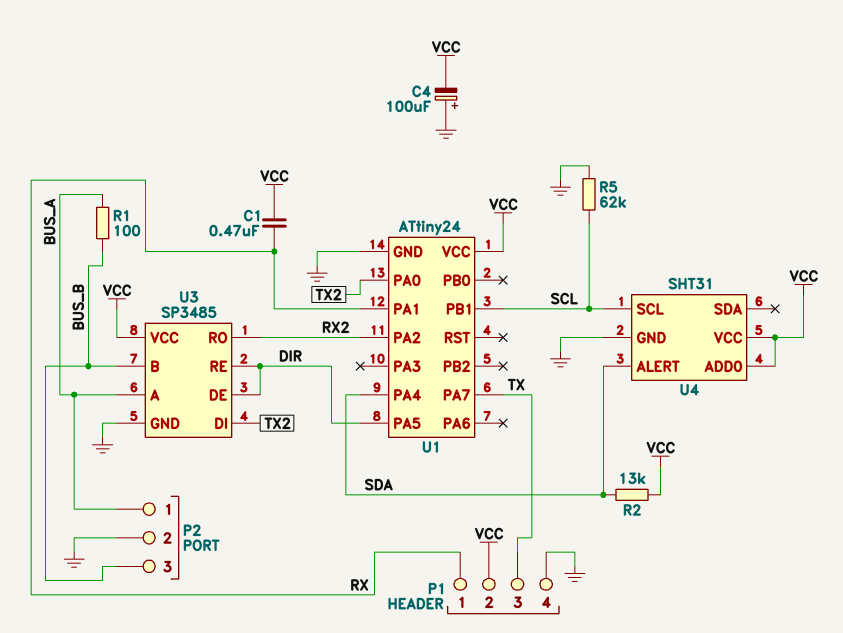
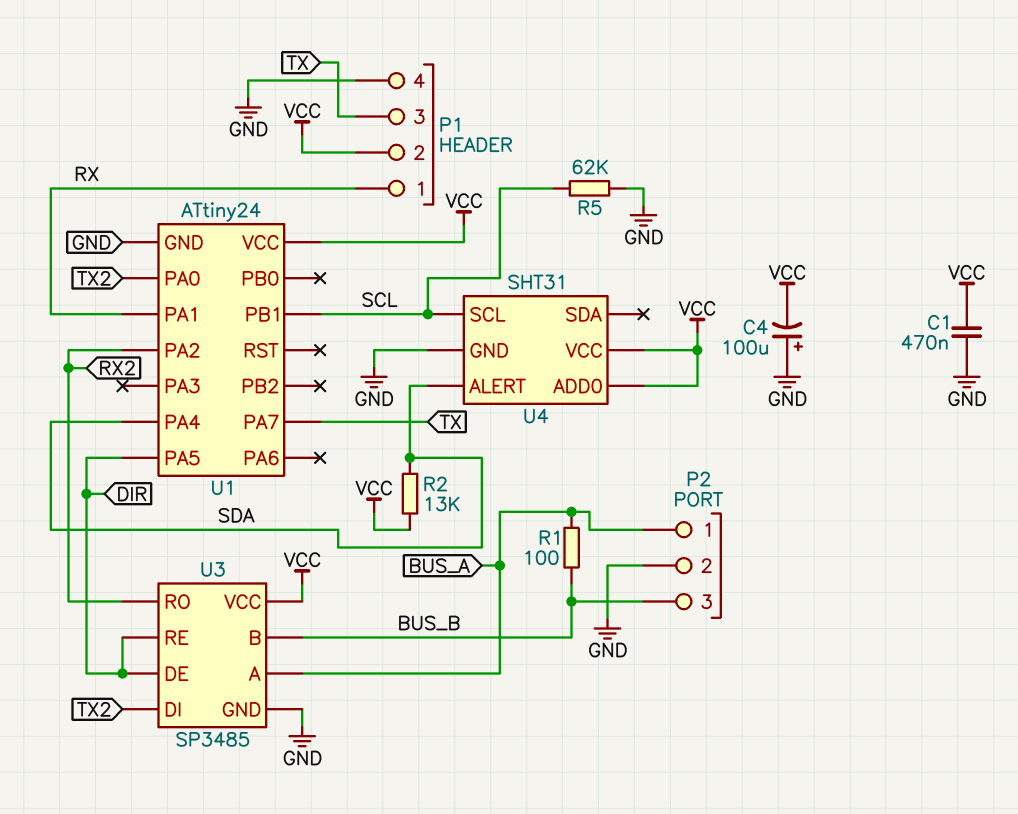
C1: 470nF (RX, VCC) -> 470nF (GND, VCC)

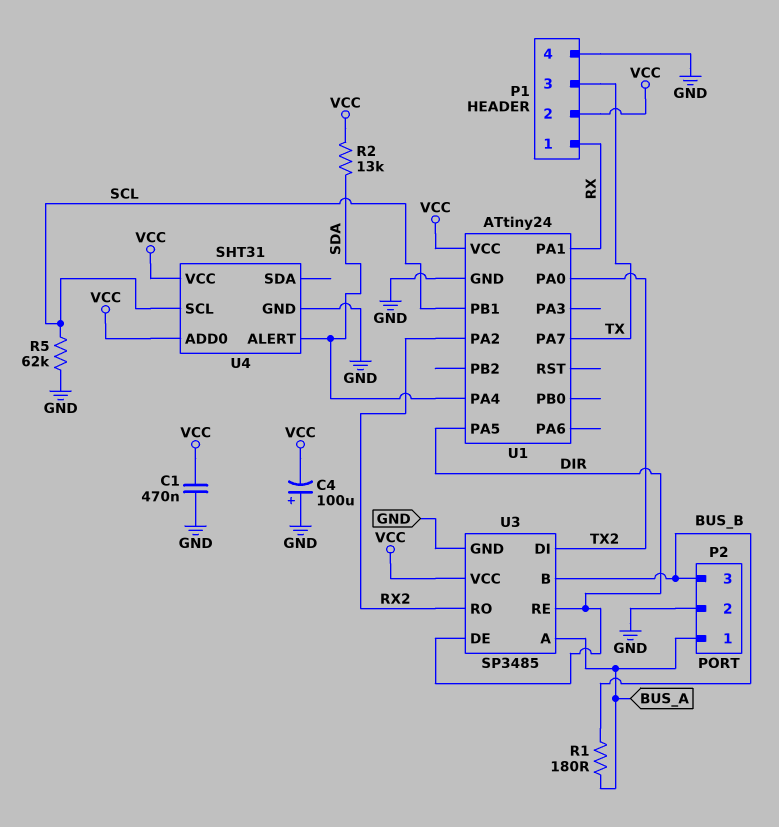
R1: 100 (BUS_A, BUS_B) -> 180 (BUS_A, BUS_B)

